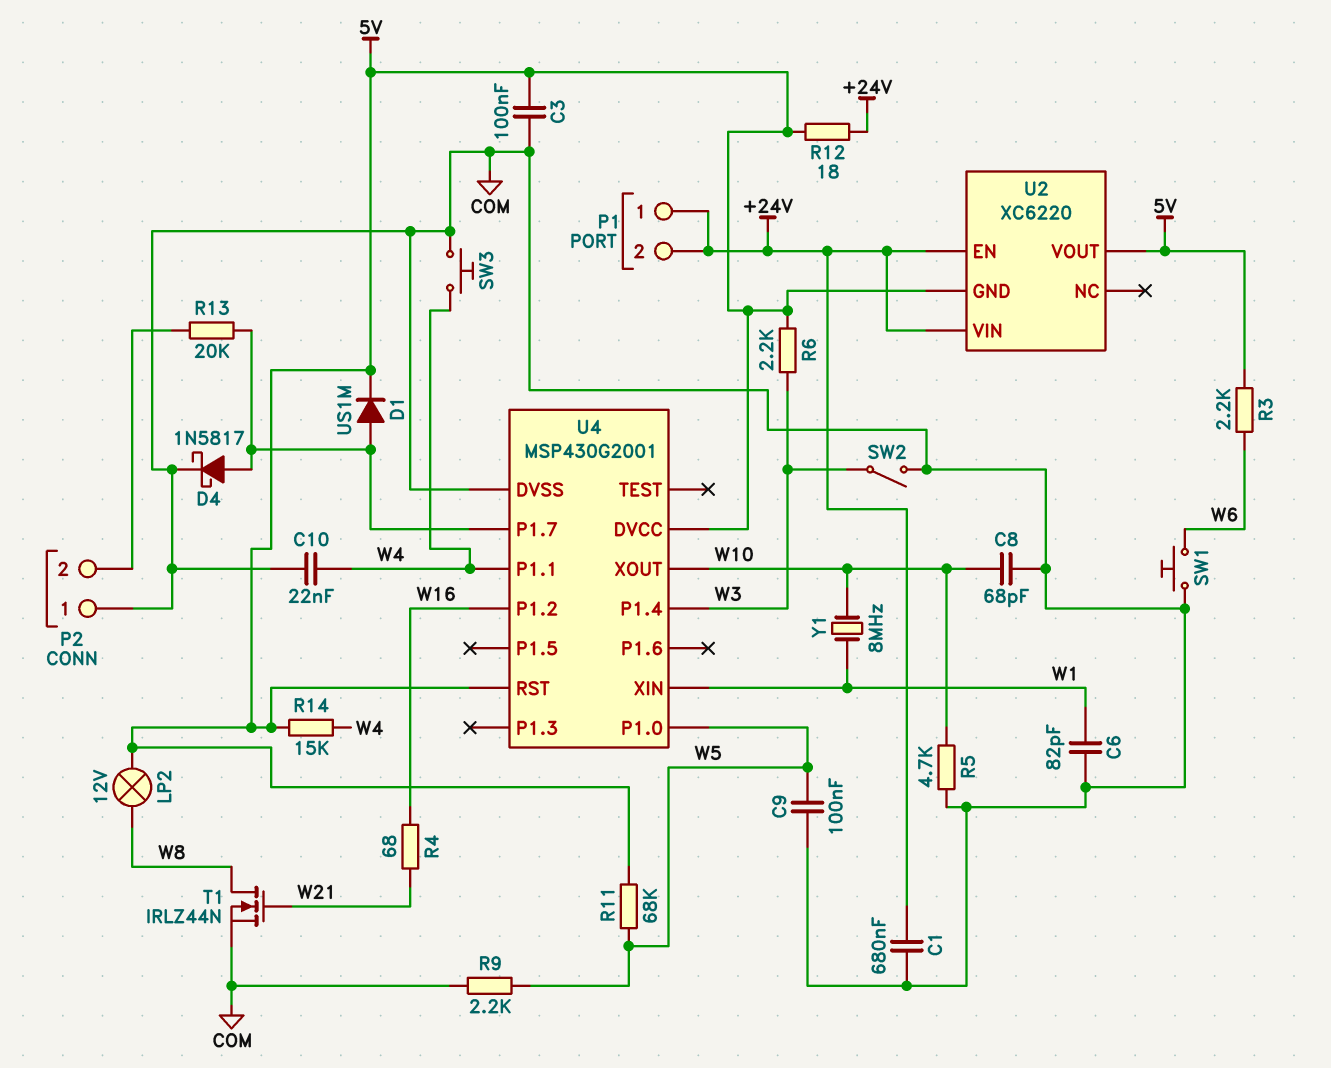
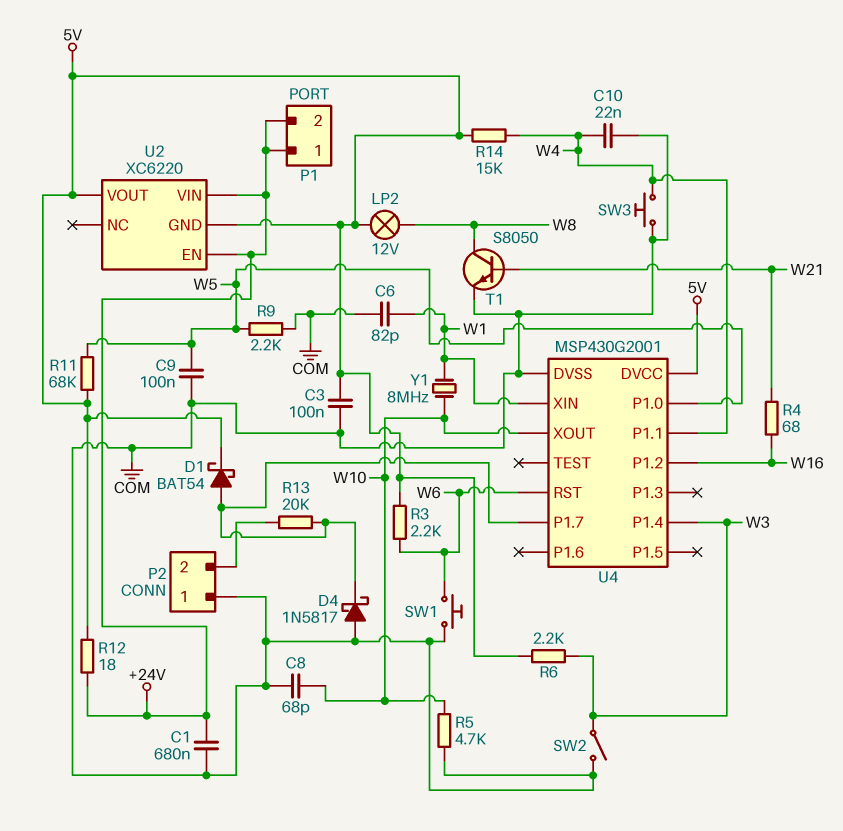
D1: diode US1M (A U4/P1.7, K 5V) -> schottky BAT54 (A U4/P1.7, K 5V)
D4: schottky 1N5817 (A U4/P1.7, K COM) -> schottky 1N5817 (A COM, K U4/P1.7)
T1: NMOS IRLZ44N (G W21, D W8, S COM) -> NPN S8050 (B W21, C W8, E COM)
U4 pin RST: 5V -> W6

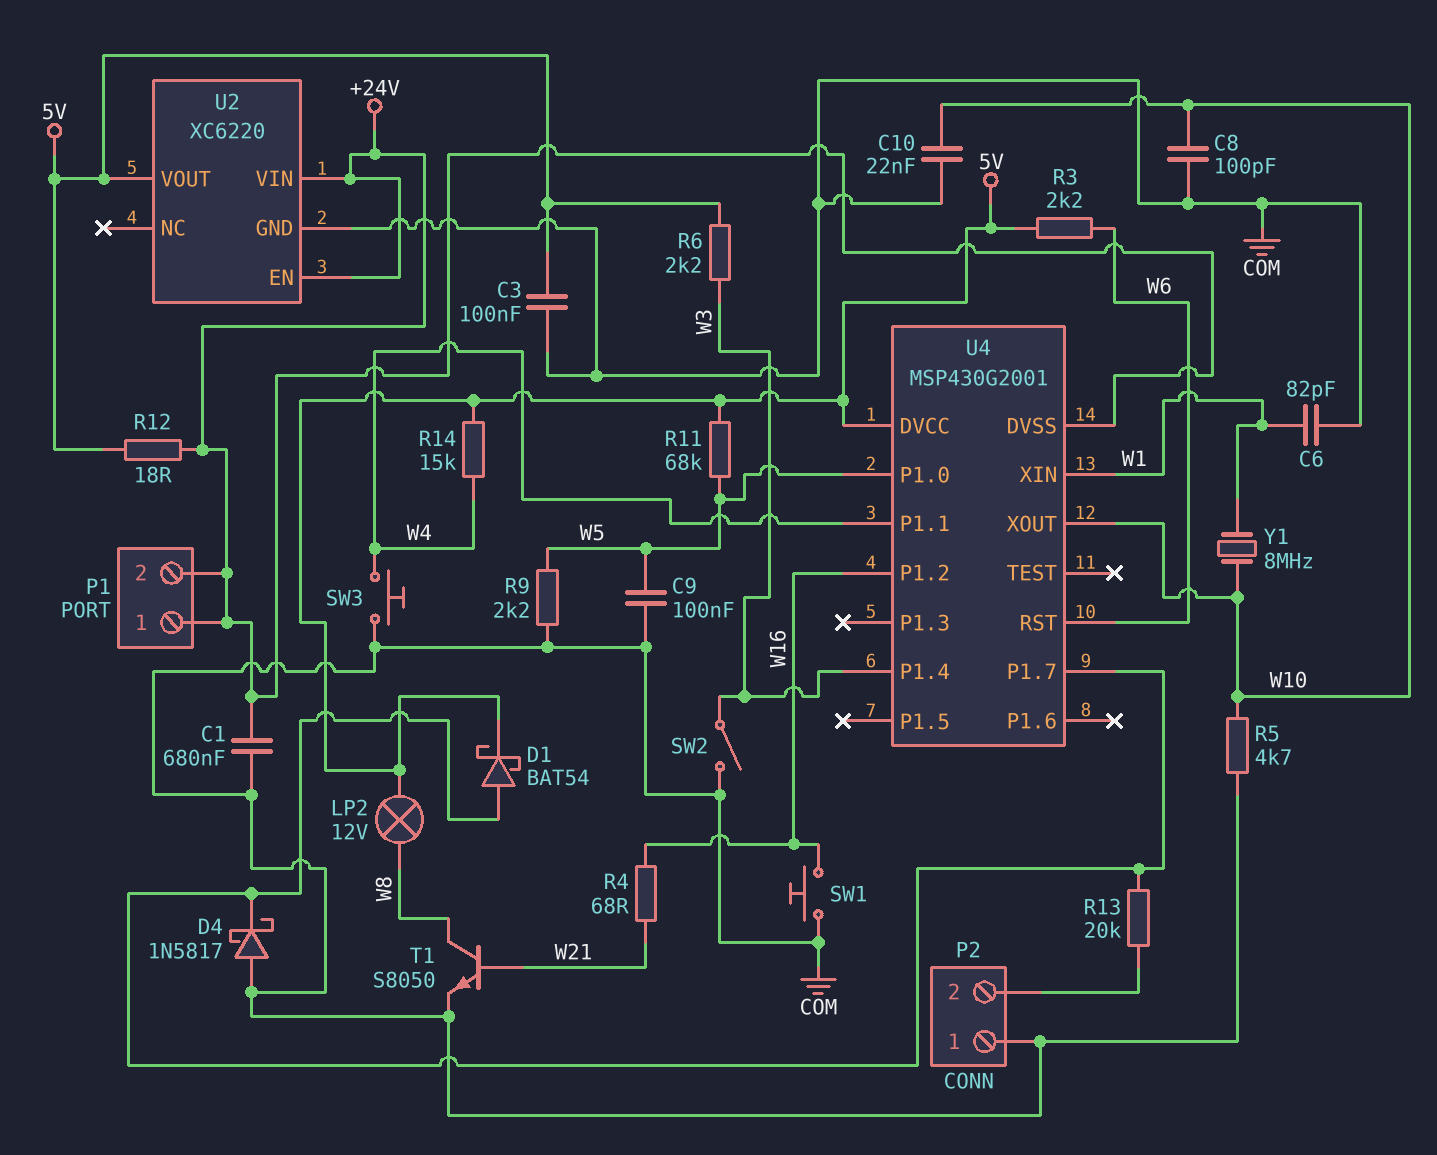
C8: 68pF (COM, W10) -> 100pF (COM, W10)
C10: 22nF (COM, W4) -> 22nF (COM, W10)
SW1: button (COM, W6) -> button (COM, W16)
U2 pin GND: 5V -> COM
U4 pin DVSS: COM -> +24V

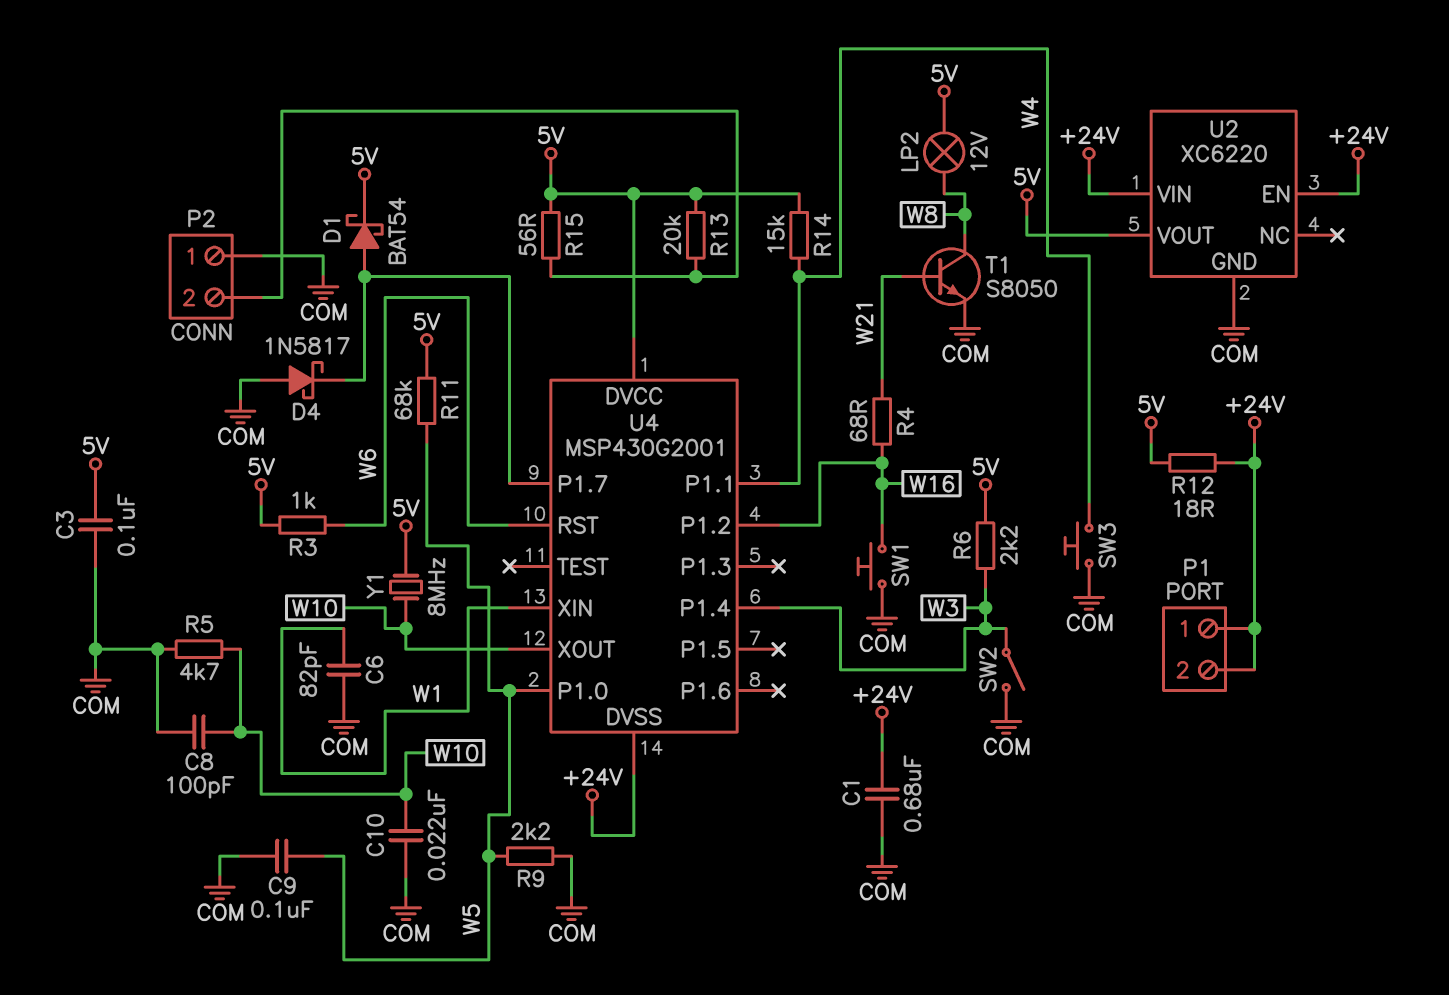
R3: 2.2k (5V, W6) -> 1k (5V, W6)
R13: 20k (P2/2, U4/P1.7) -> 20k (5V, P2/2)
R15: none -> 56 (5V, P2/2)
Y1: 8MHz (W1, W10) -> 8MHz (5V, W10)

